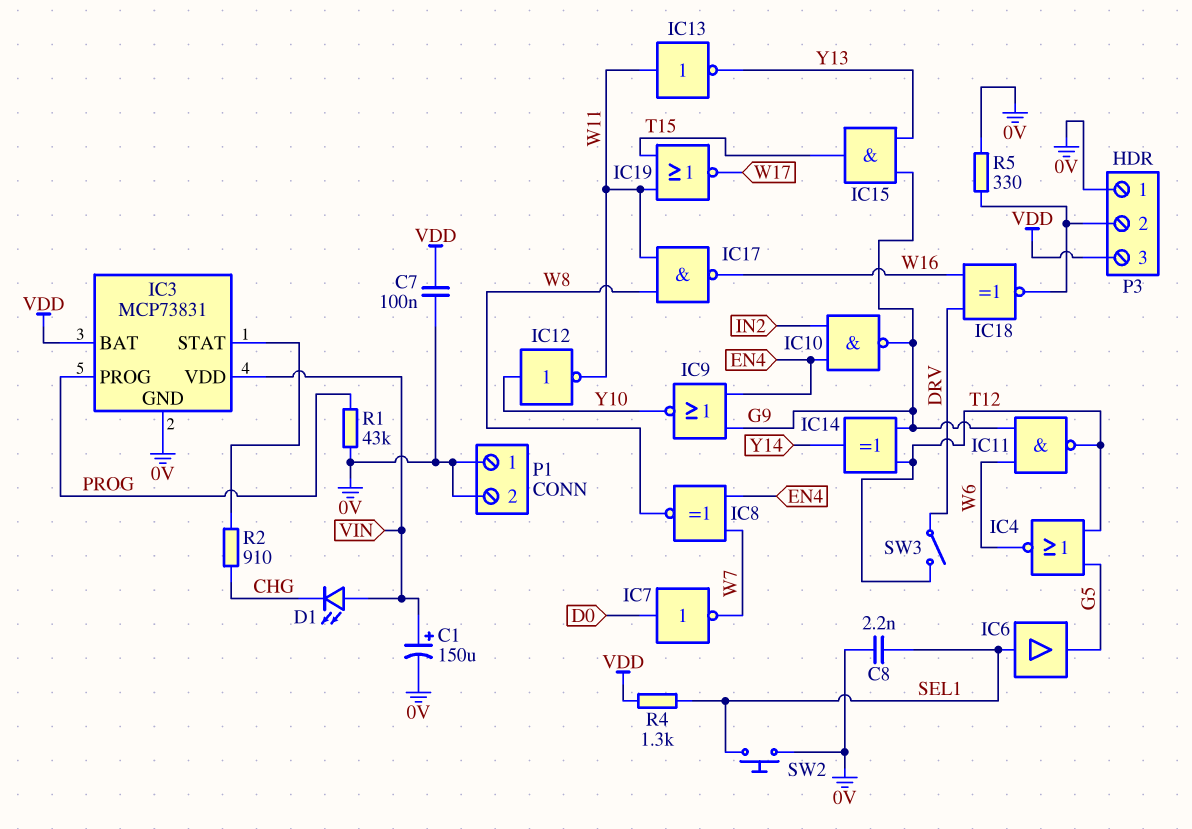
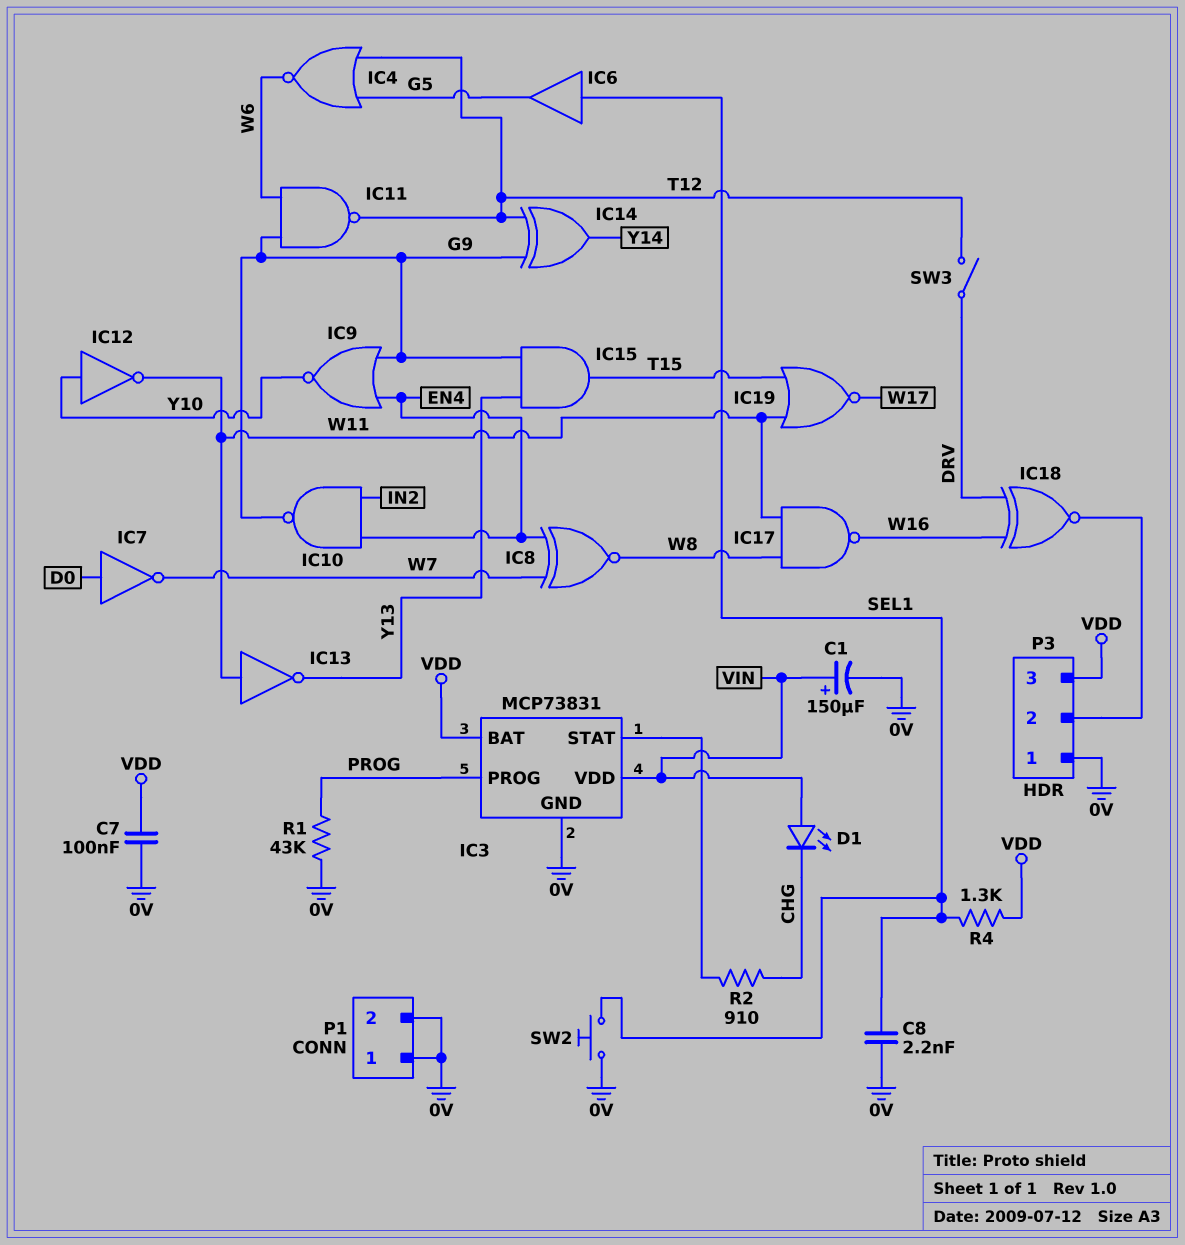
R5: 330 (0V, P3/2) -> none

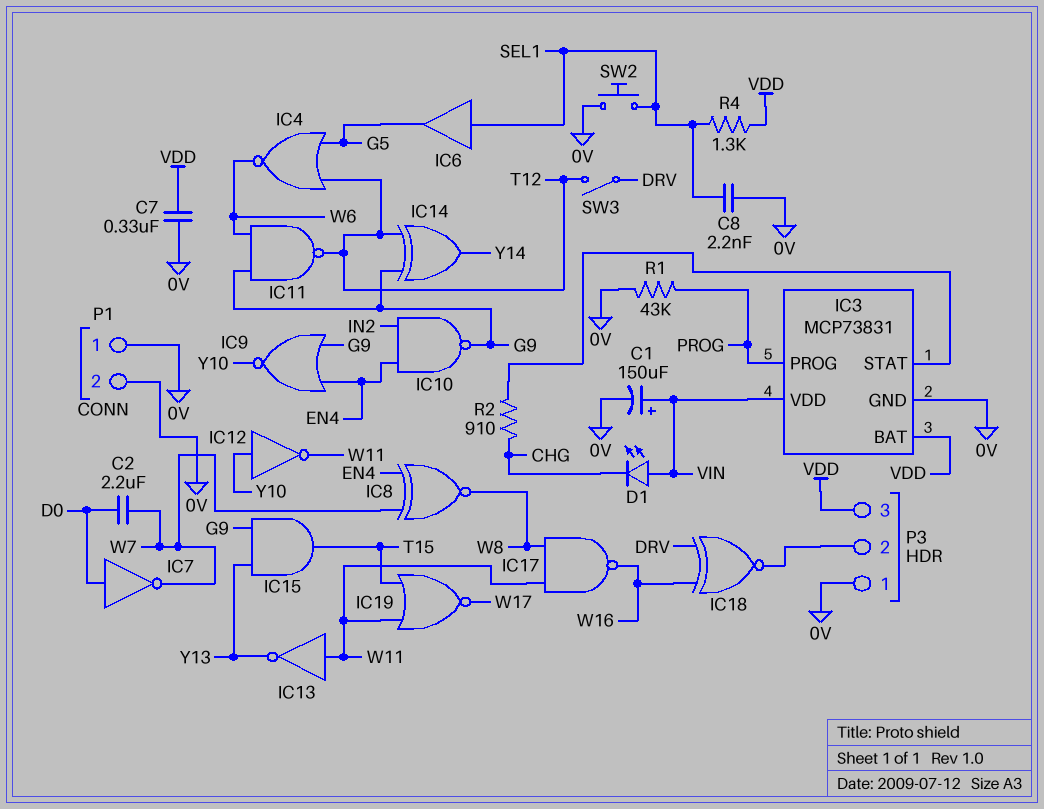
C2: none -> 2.2uF (D0, W7)
C7: 100nF (0V, VDD) -> 330nF (0V, VDD)

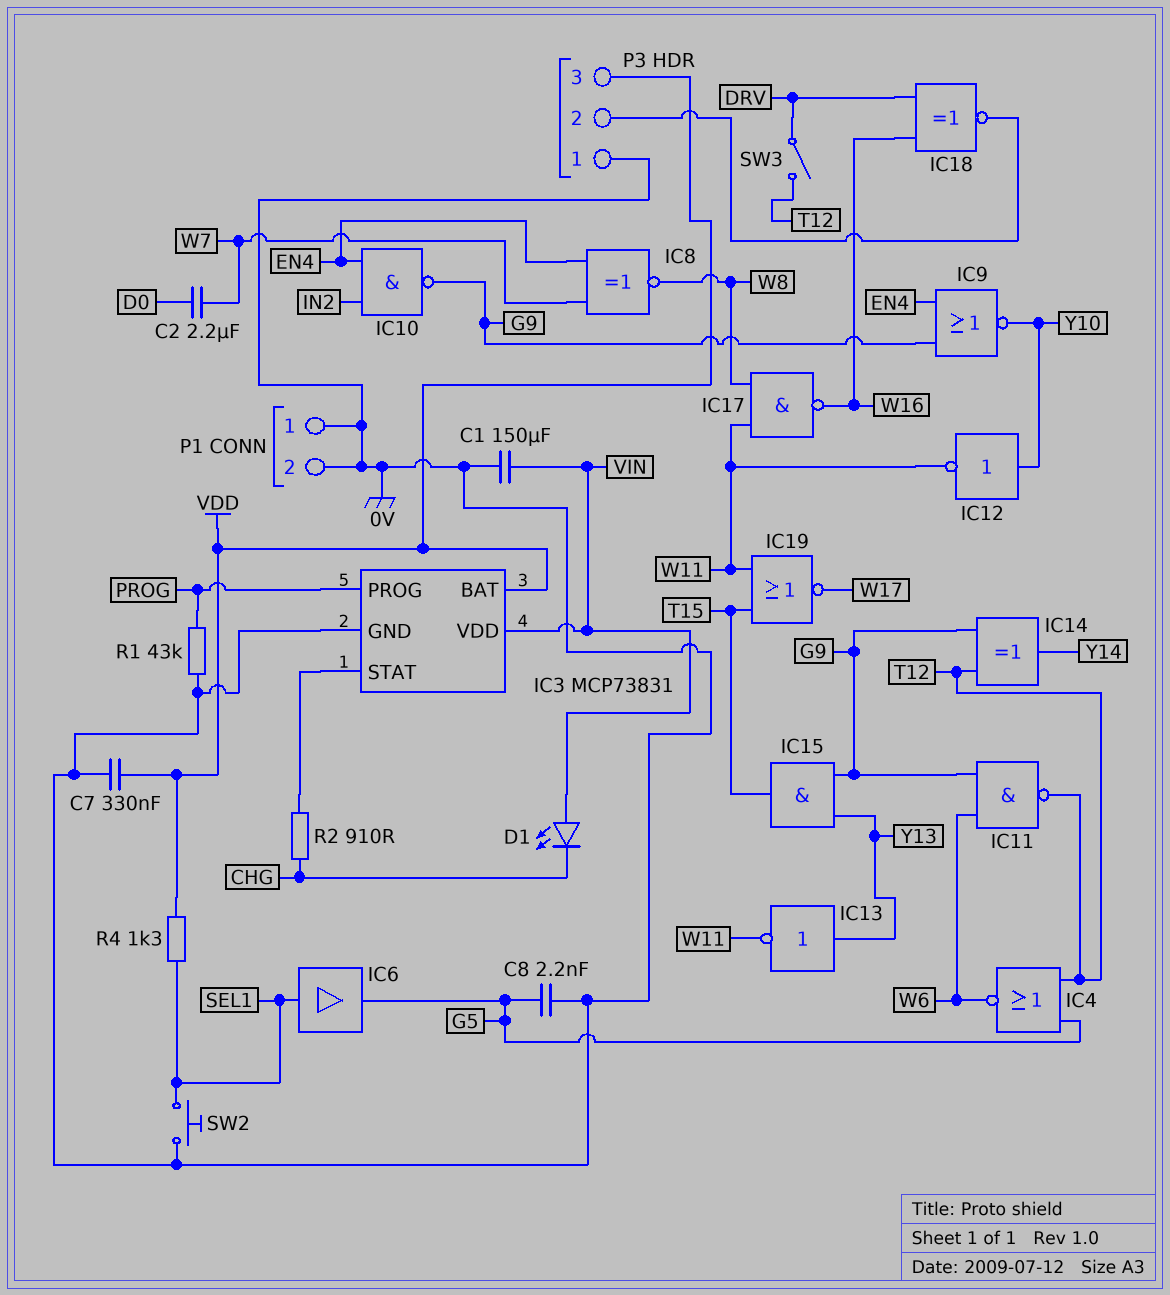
C1: 150uF (plus VIN, minus 0V) -> 150uF (0V, VIN)
C8: 2.2nF (0V, SEL1) -> 2.2nF (0V, G5)
IC7: NOT (in D0, out W7) -> none
IC13: NOT (in W11, out Y13) -> NOT (in Y13, out W11)

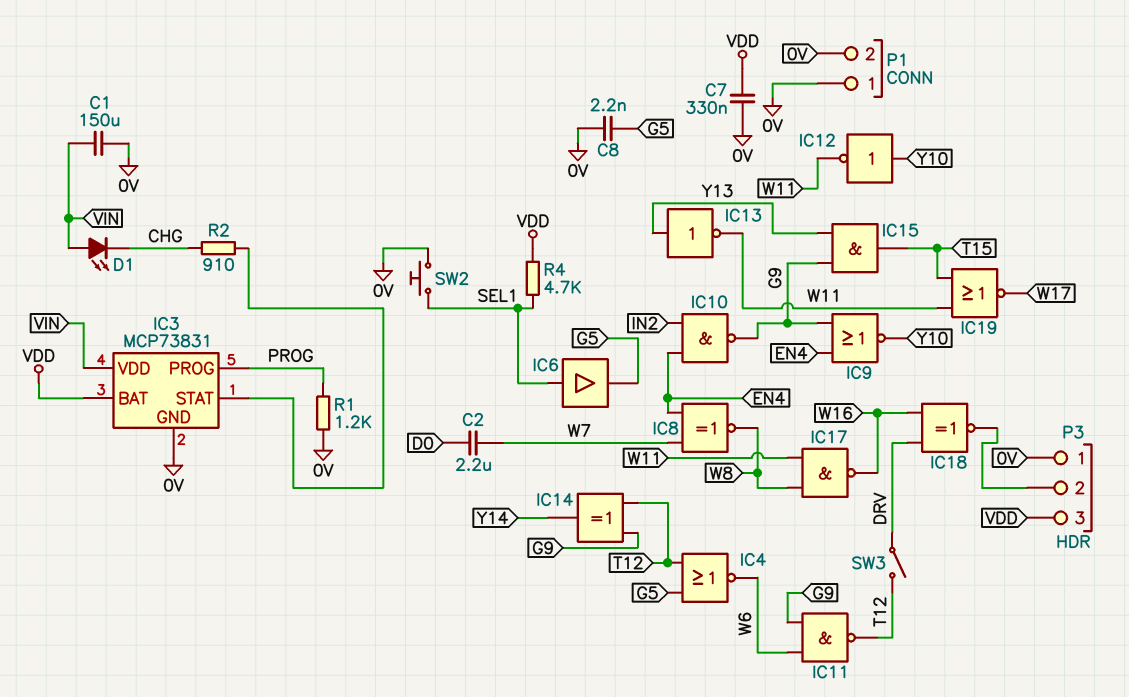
R1: 43k (0V, PROG) -> 1.2k (0V, PROG)
R4: 1.3k (SEL1, VDD) -> 4.7k (SEL1, VDD)

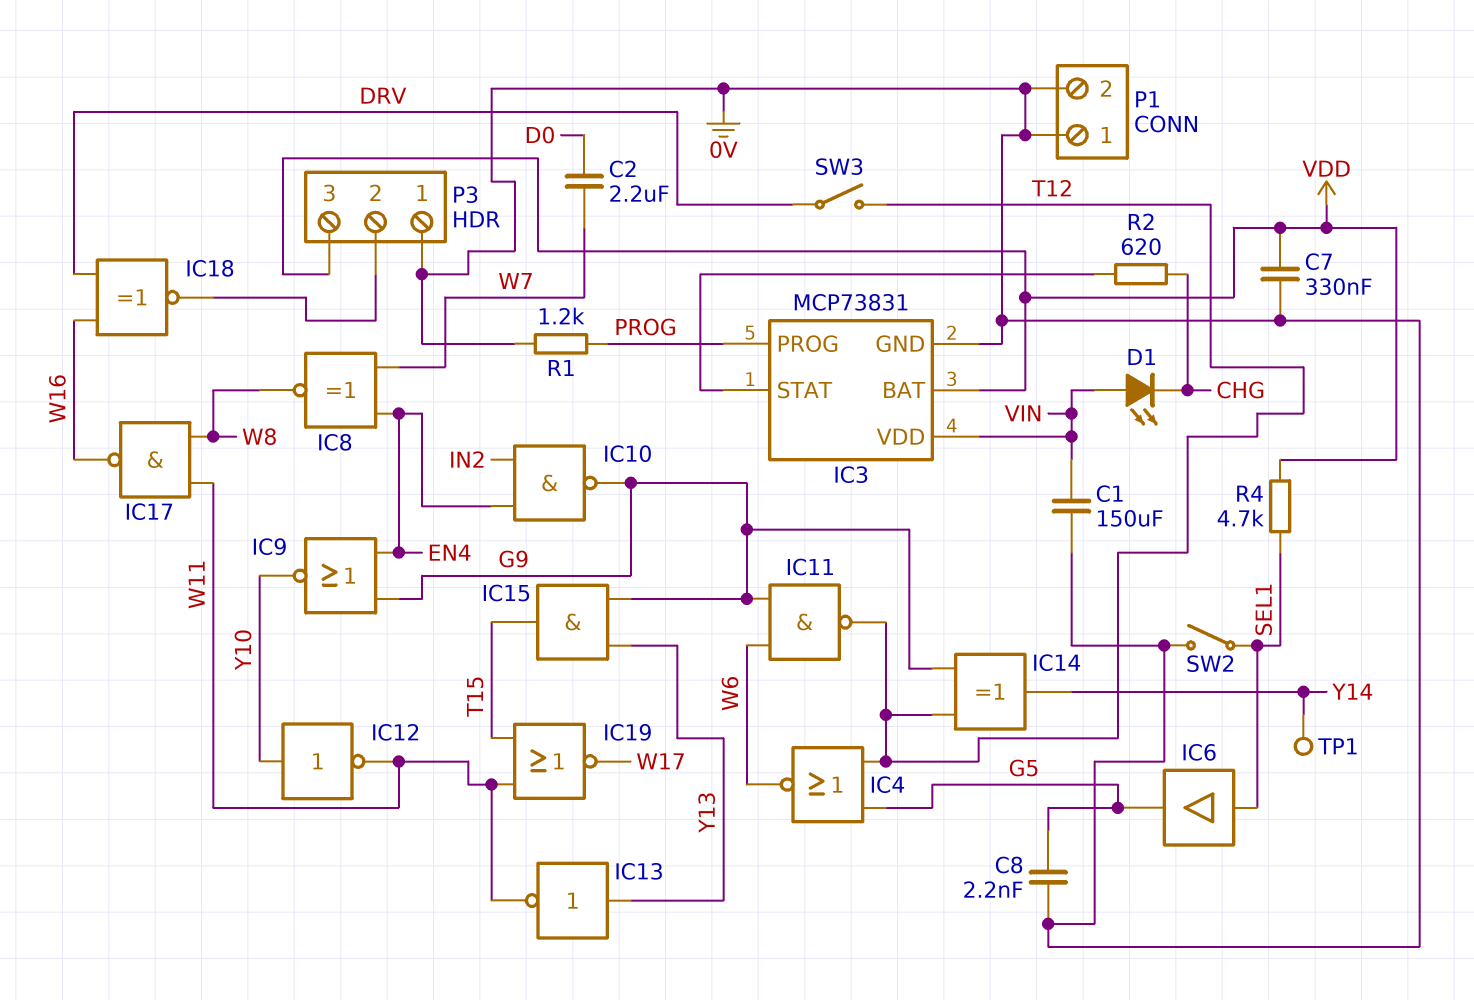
R2: 910 (CHG, IC3/STAT) -> 620 (CHG, IC3/STAT)
SW2: button (0V, SEL1) -> switch (0V, SEL1)
TP1: none -> test point (Y14)

